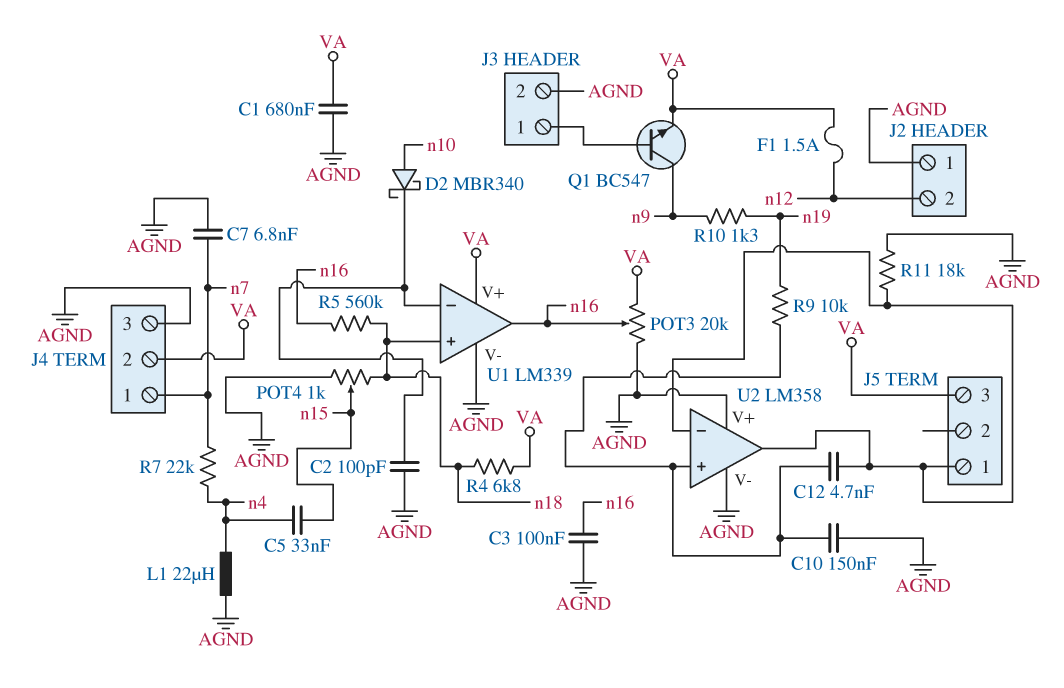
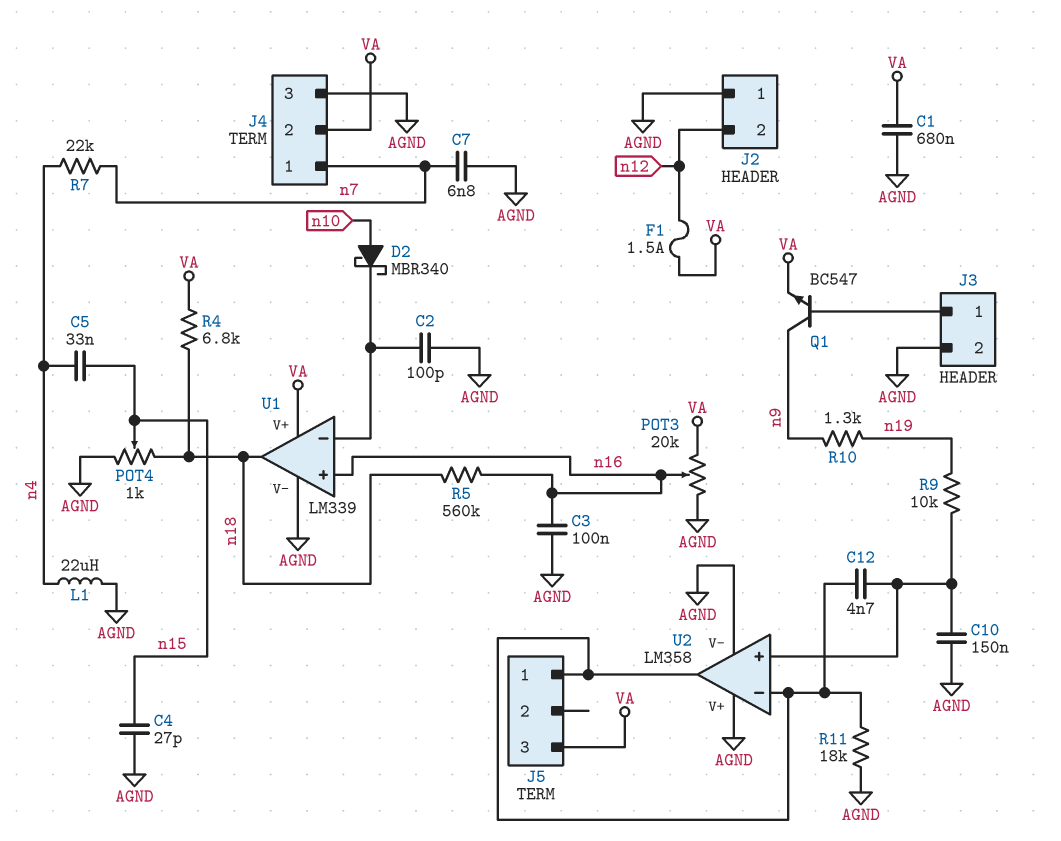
C4: none -> 27pF (AGND, n15)
U1 pin in+: n18 -> n16
U1 pin out: n16 -> n18

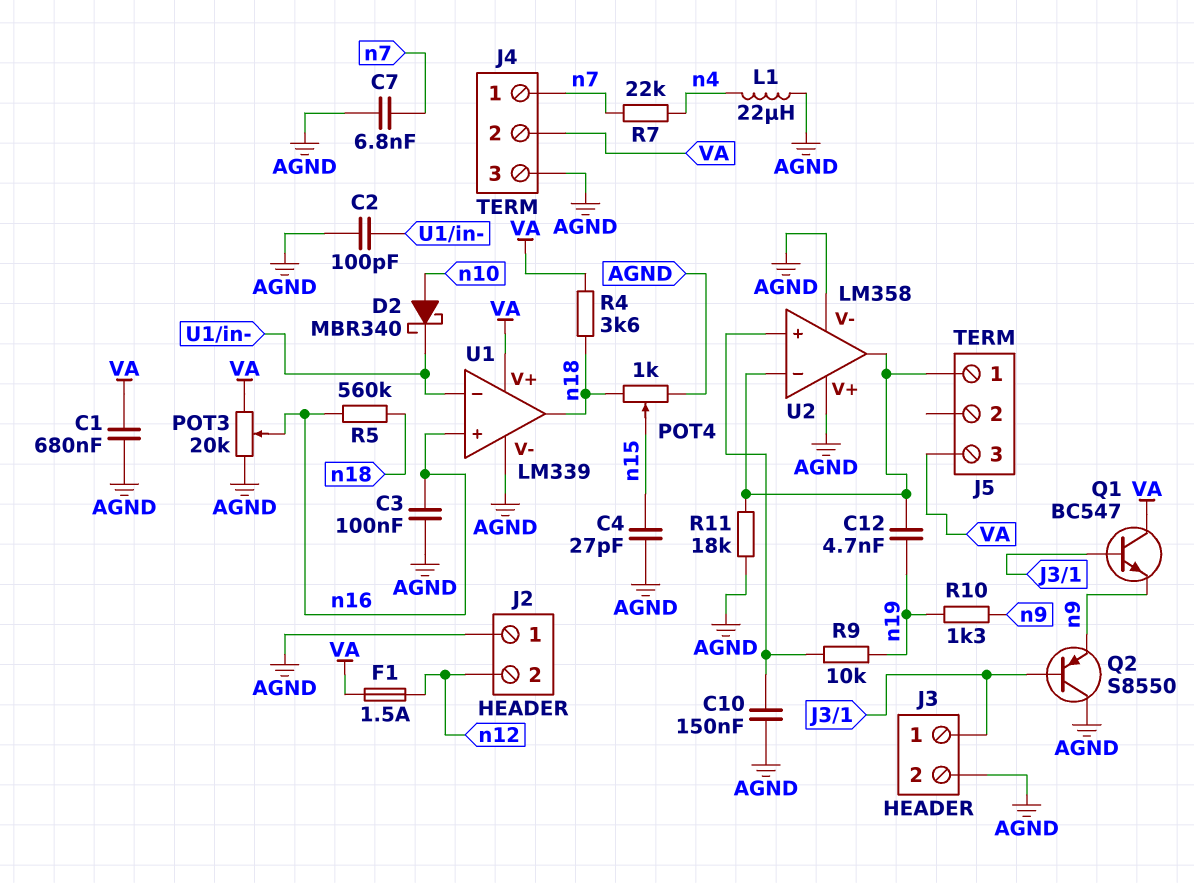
C5: 33nF (n4, n15) -> none
C12: 4.7nF (J5/1, U2/in+) -> 4.7nF (J5/1, n19)
Q1: NPN BC547 (B J3/1, C n9, E VA) -> NPN BC547 (B J3/1, C VA, E n9)
Q2: none -> PNP S8550 (B J3/1, C AGND, E n9)
R4: 6.8k (VA, n18) -> 3.6k (VA, n18)

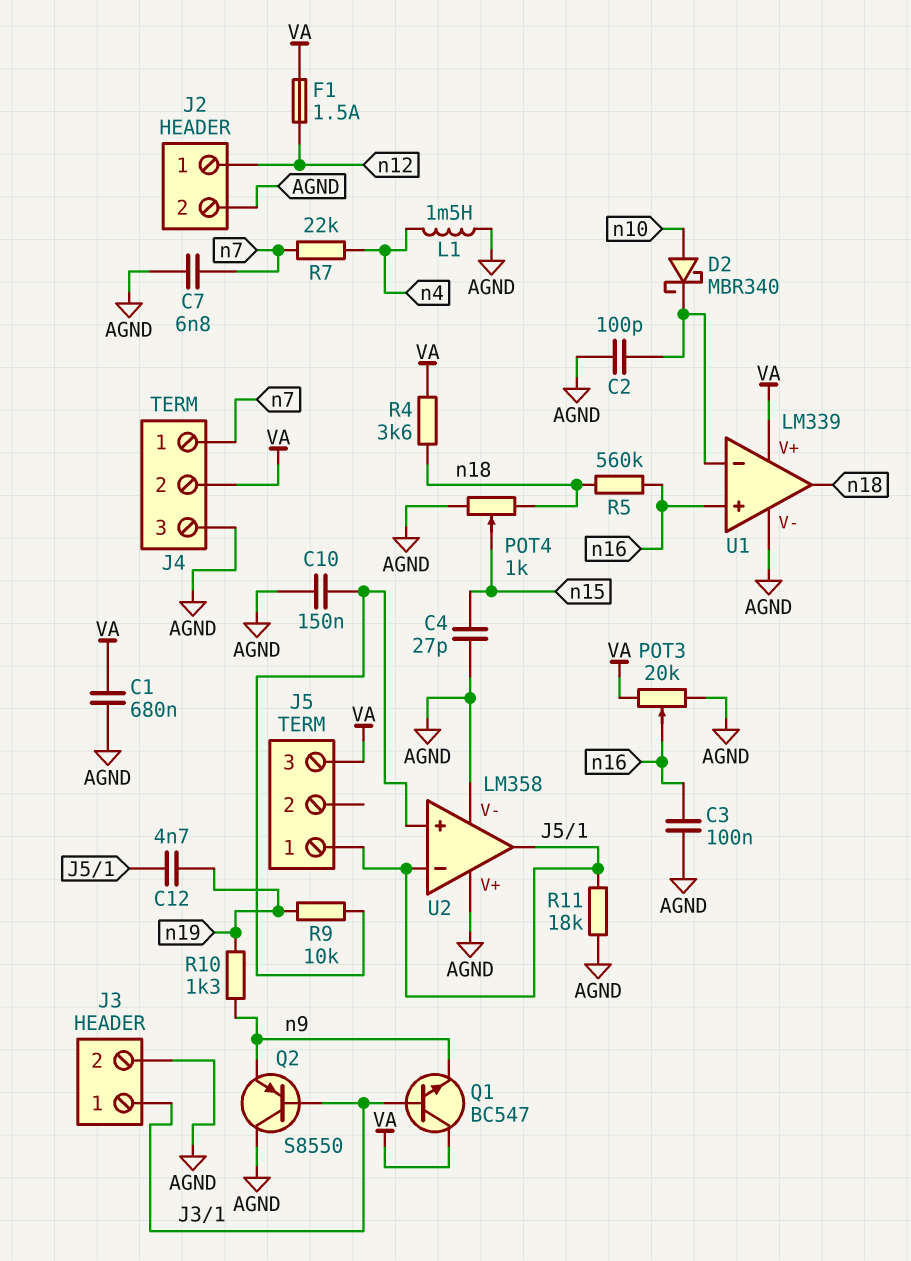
J2 pin 1: AGND -> n12
J2 pin 2: n12 -> AGND
L1: 22uH (AGND, n4) -> 1.5mH (AGND, n4)

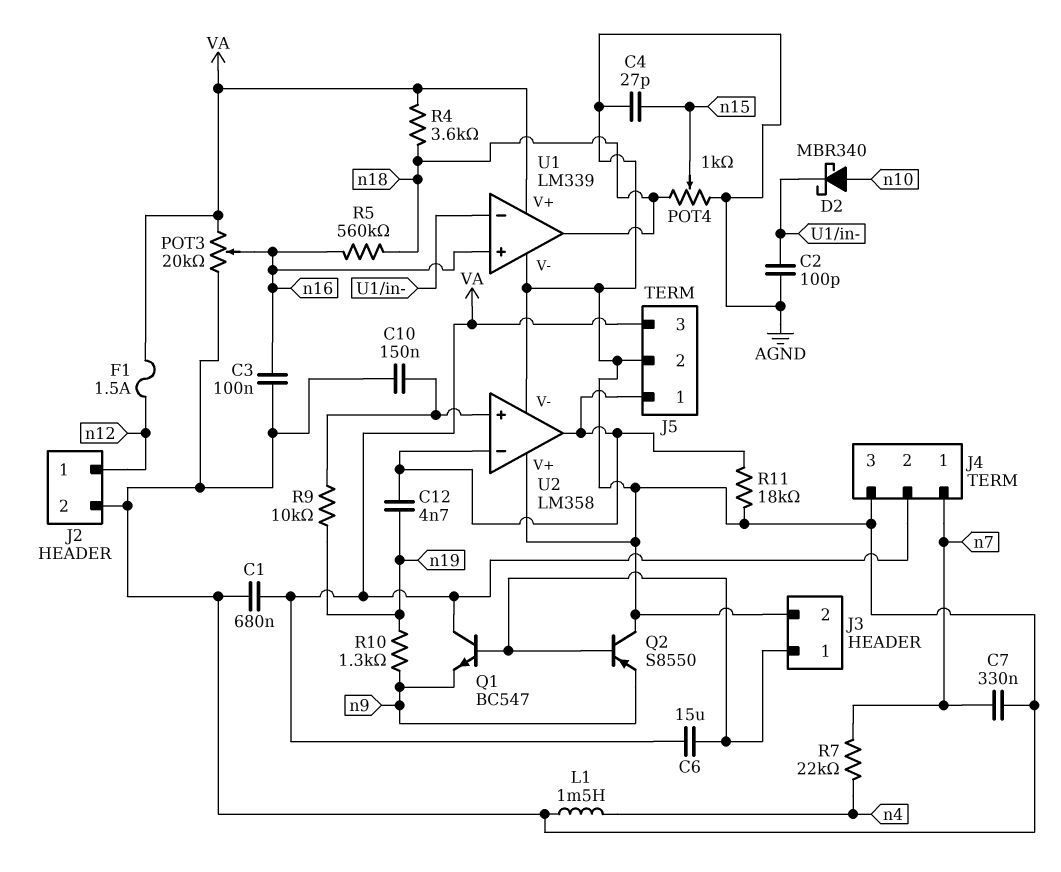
C6: none -> 15uF (J3/1, VA)
C7: 6.8nF (AGND, n7) -> 330nF (AGND, n7)
J5 pin 2: none -> AGND

